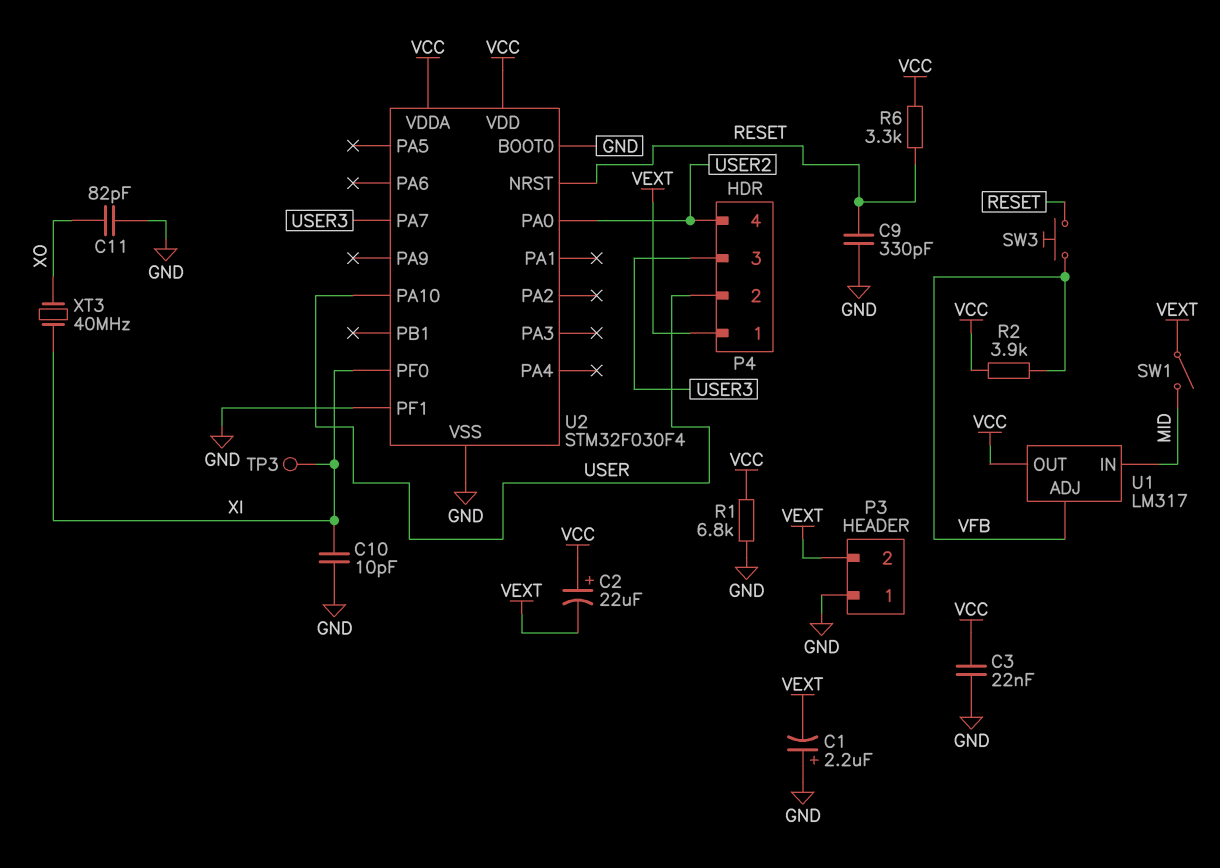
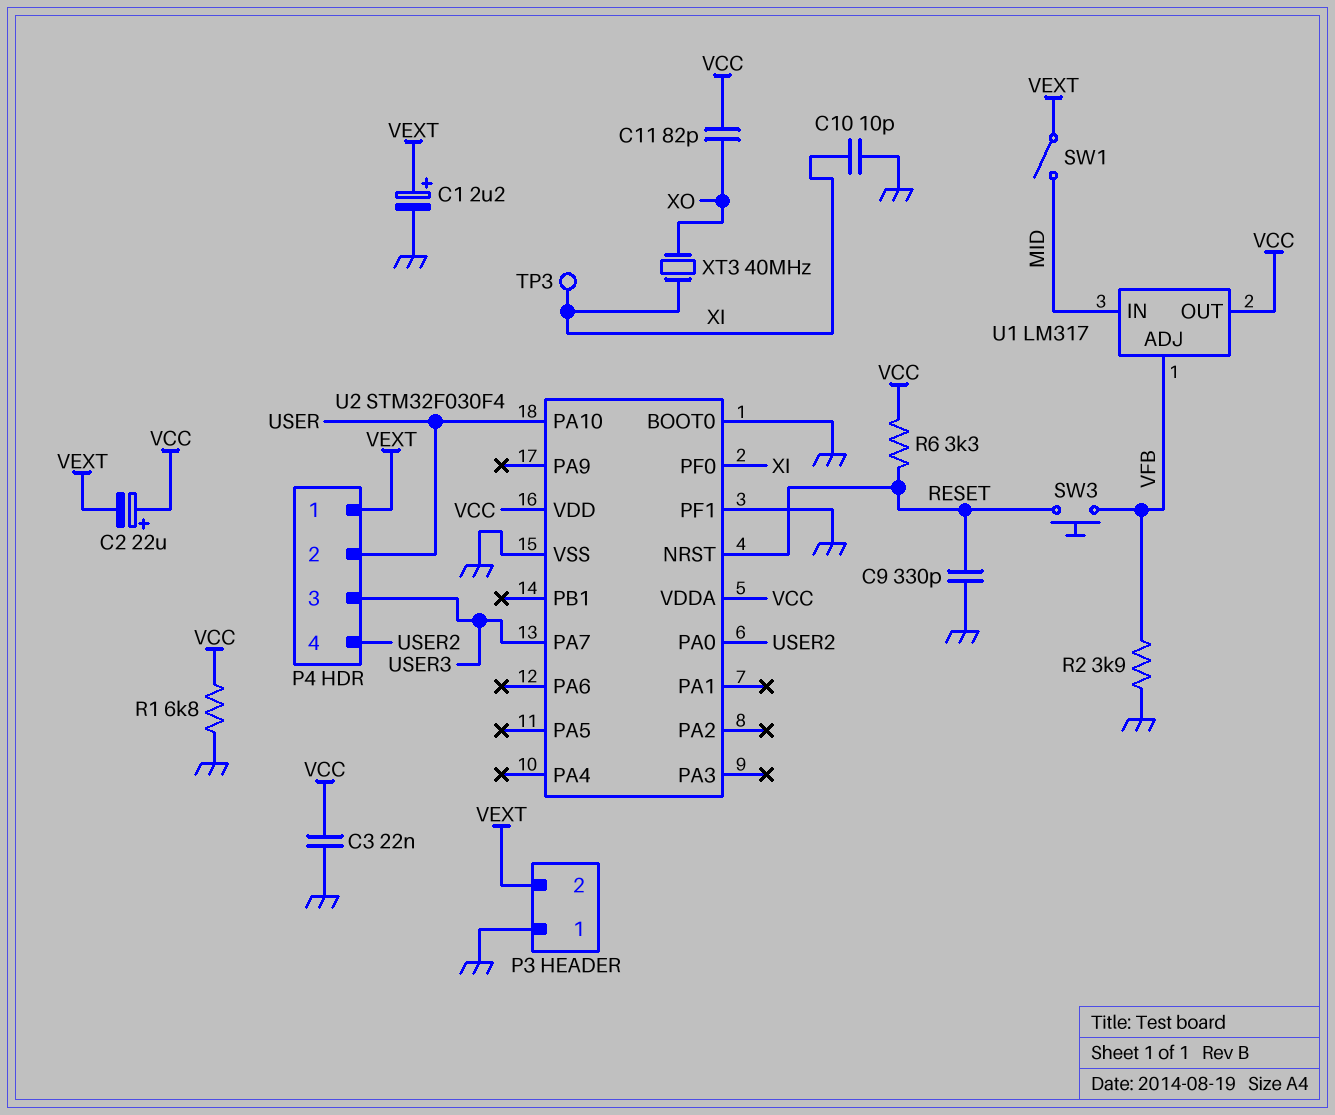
C1: 2.2uF (plus GND, minus VEXT) -> 2.2uF (plus VEXT, minus GND)
C11: 82pF (GND, XO) -> 82pF (VCC, XO)
R2: 3.9k (VCC, VFB) -> 3.9k (GND, VFB)

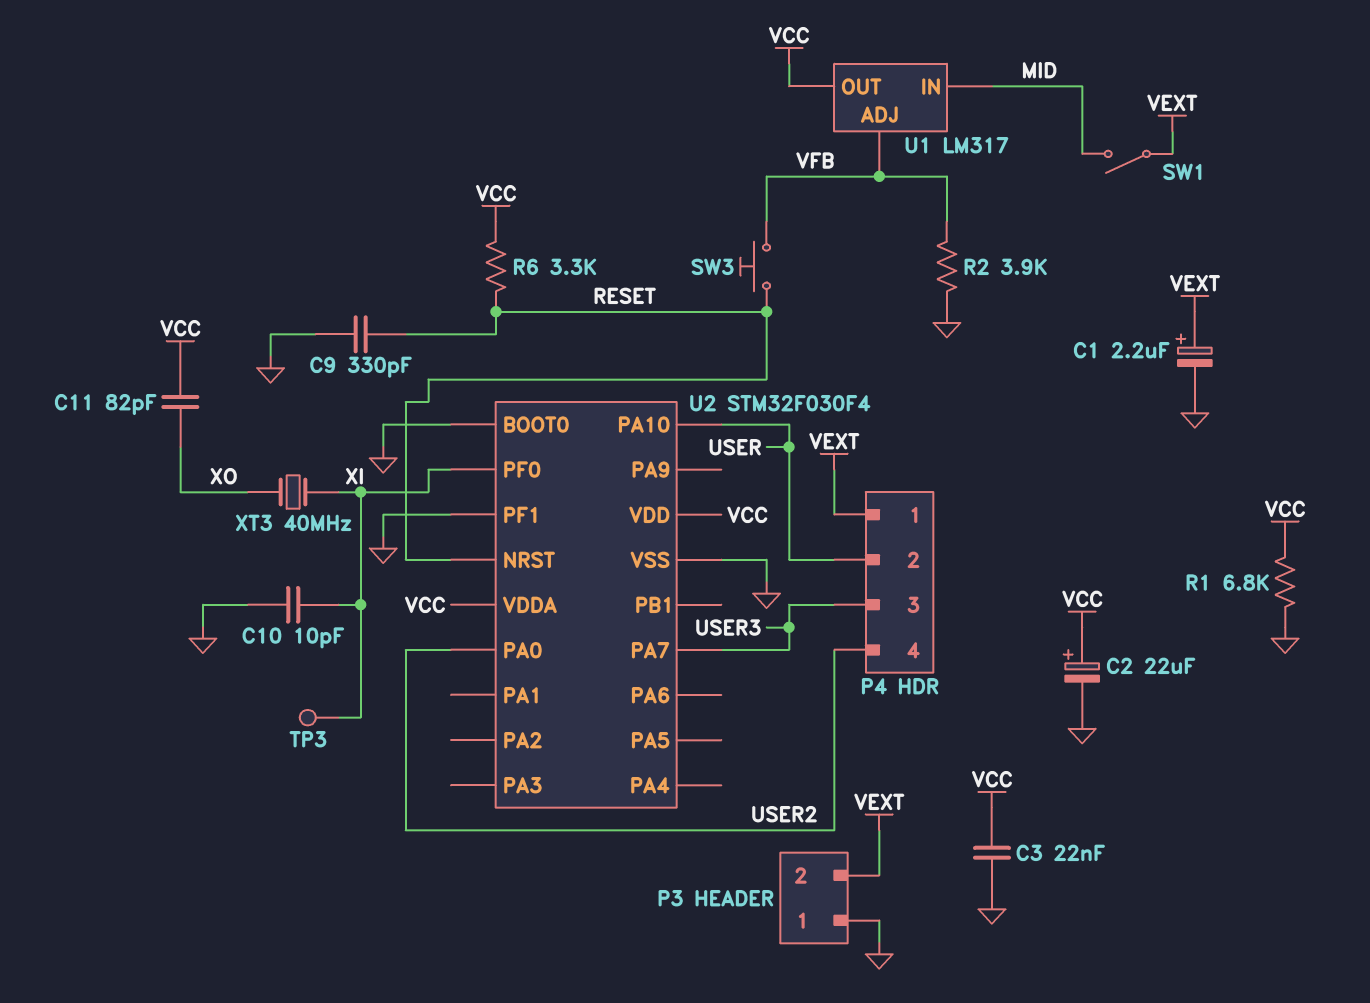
C2: 22uF (plus VCC, minus VEXT) -> 22uF (plus VCC, minus GND)

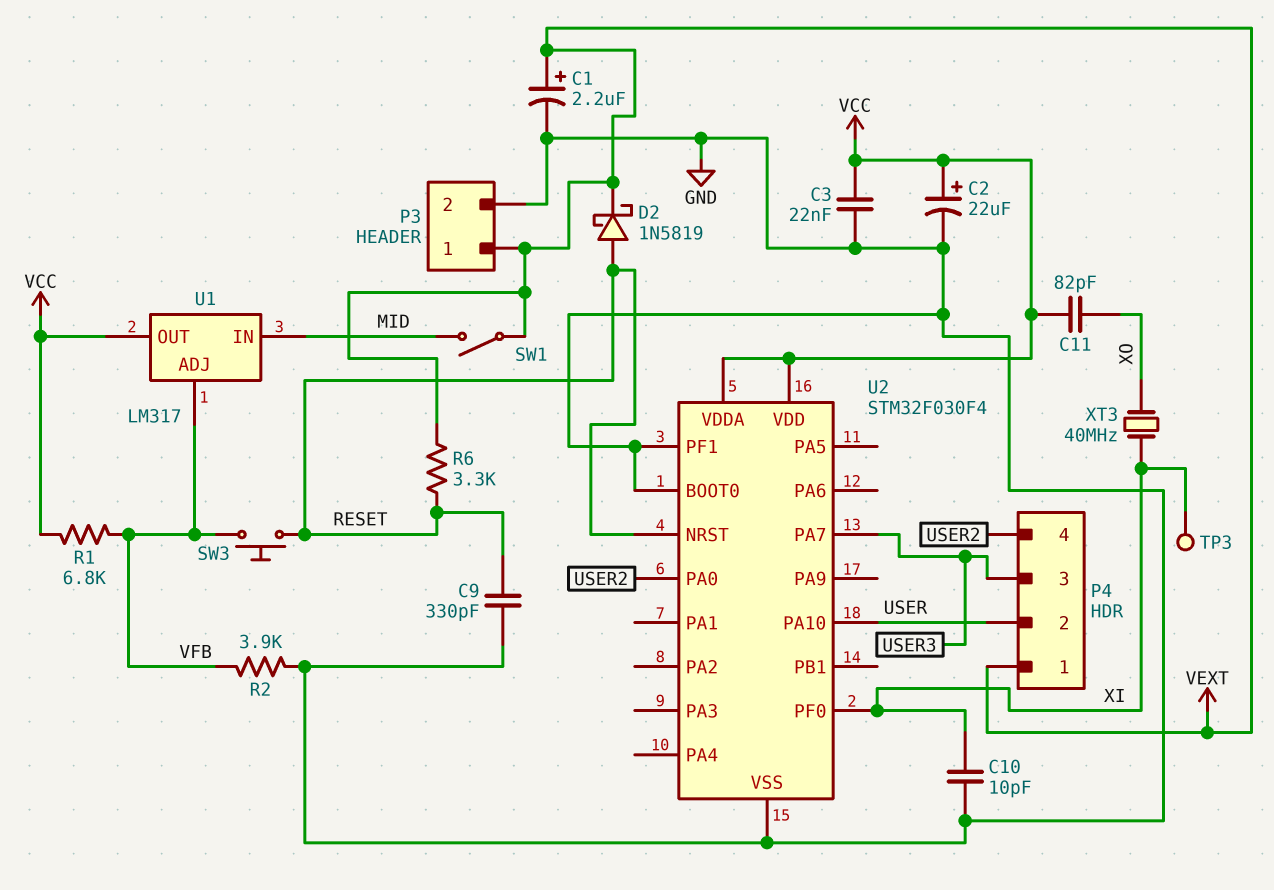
D2: none -> schottky 1N5819 (A RESET, K VEXT)
P3 pin 1: GND -> VEXT
P3 pin 2: VEXT -> GND
R1: 6.8k (GND, VCC) -> 6.8k (VCC, VFB)
R6: 3.3k (RESET, VCC) -> 3.3k (RESET, VEXT)

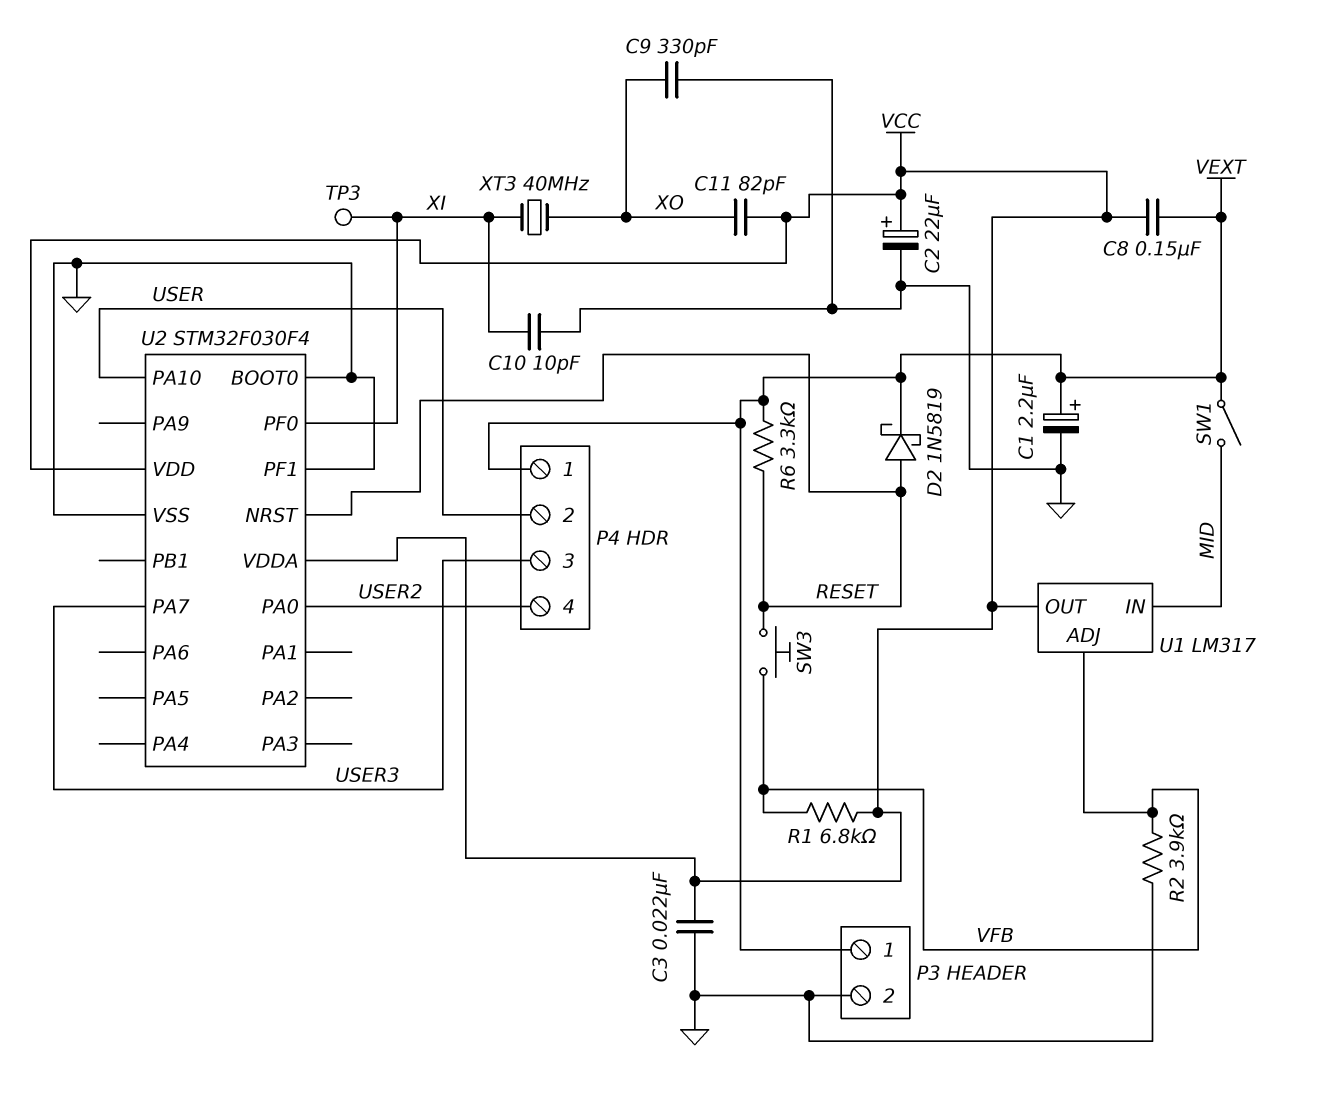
C8: none -> 150nF (VCC, VEXT)
C9: 330pF (GND, RESET) -> 330pF (GND, XO)

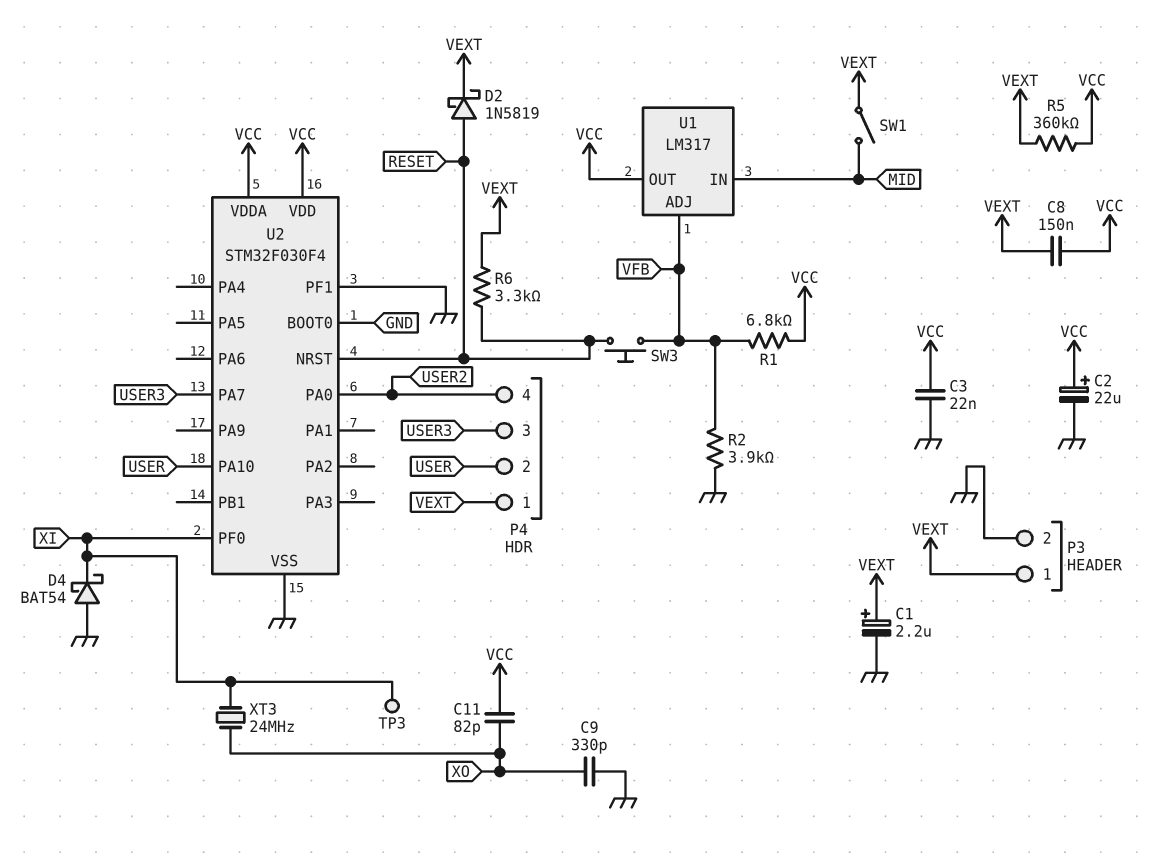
C10: 10pF (GND, XI) -> none
D4: none -> schottky BAT54 (A GND, K XI)
R5: none -> 360k (VCC, VEXT)
XT3: 40MHz (XI, XO) -> 24MHz (XI, XO)

